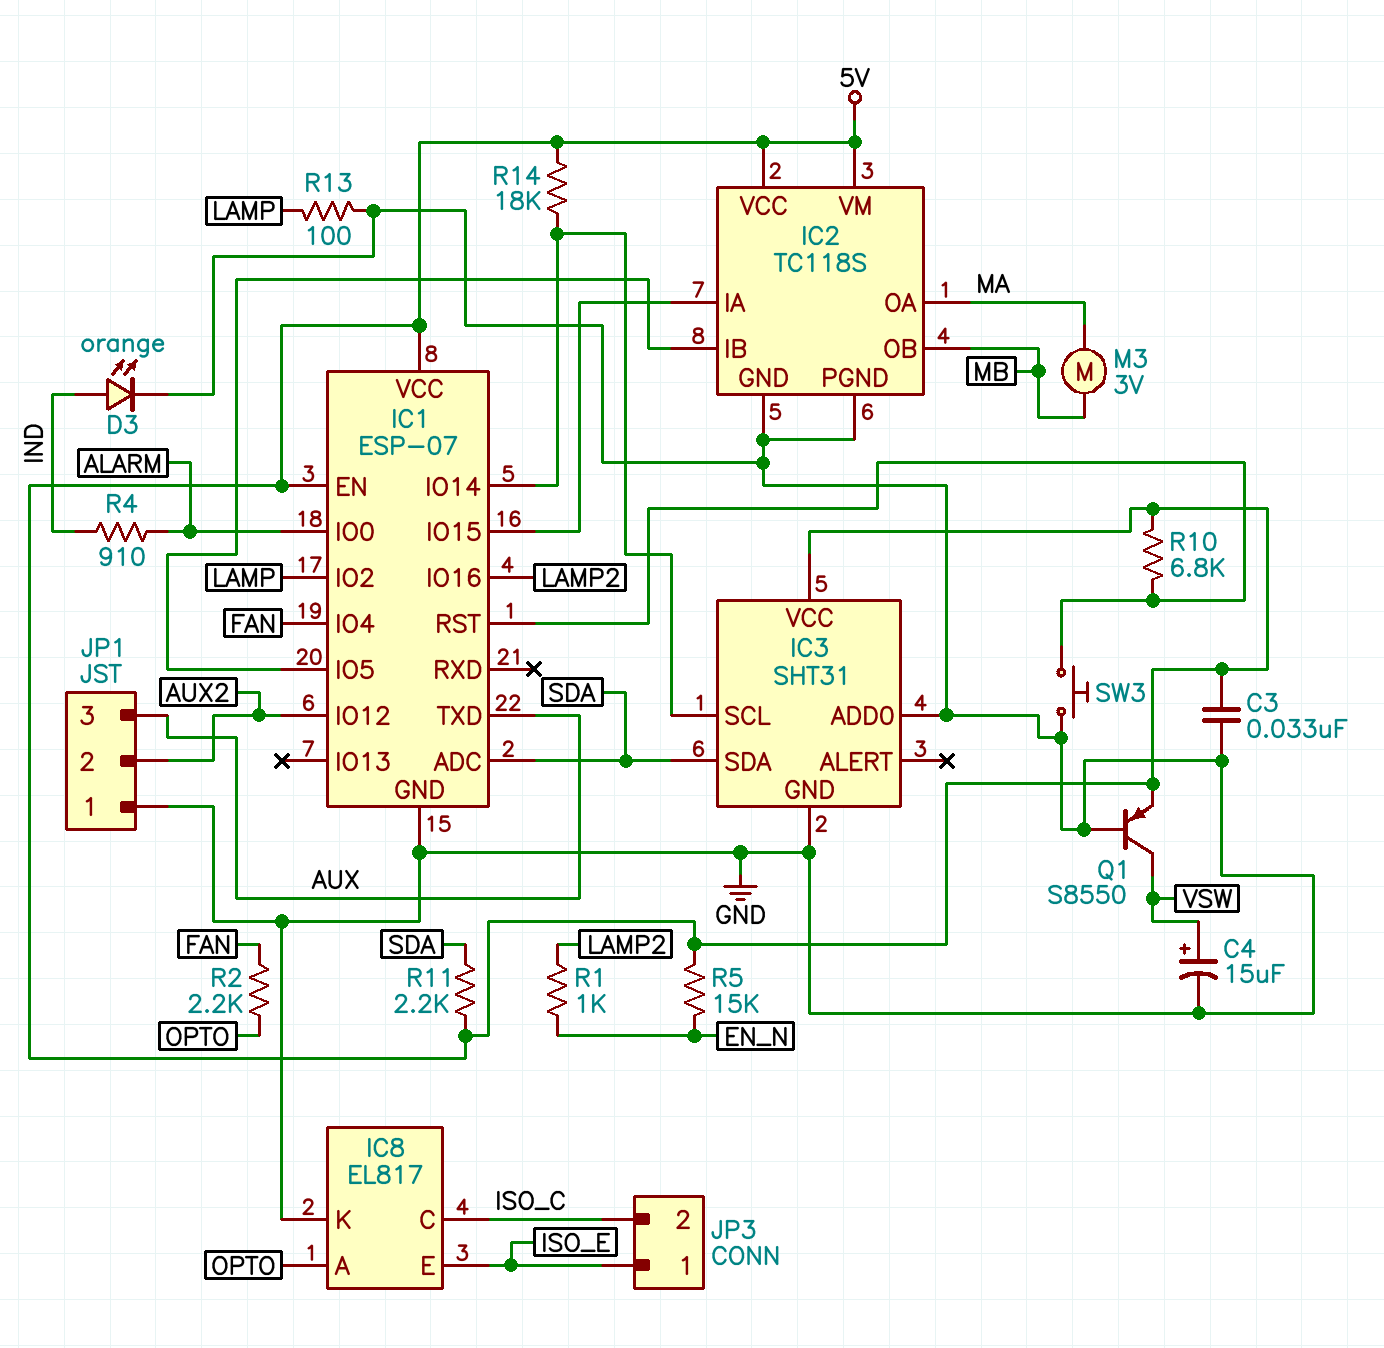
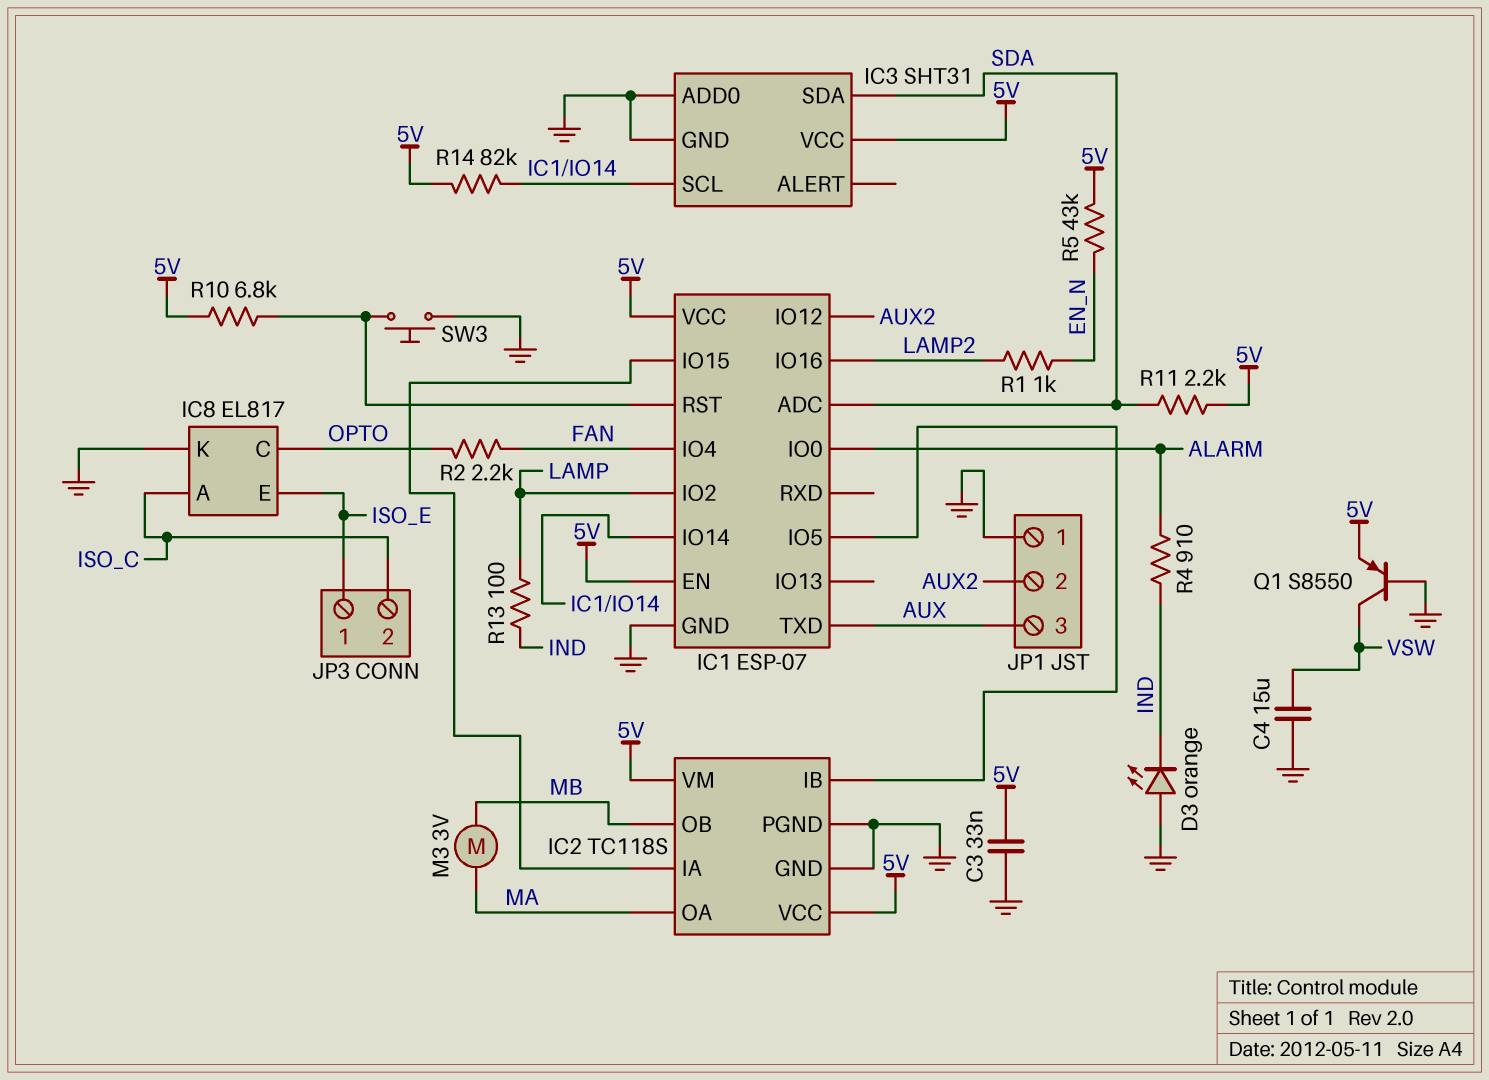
C4: 15uF (plus VSW, minus GND) -> 15uF (GND, VSW)
D3: LED orange (A IND, K GND) -> LED orange (A GND, K IND)
IC8 pin A: OPTO -> ISO_C
IC8 pin C: ISO_C -> OPTO
R5: 15k (5V, EN_N) -> 43k (5V, EN_N)
R13: 100 (GND, LAMP) -> 100 (IND, LAMP)
R14: 18k (5V, IC1/IO14) -> 82k (5V, IC1/IO14)

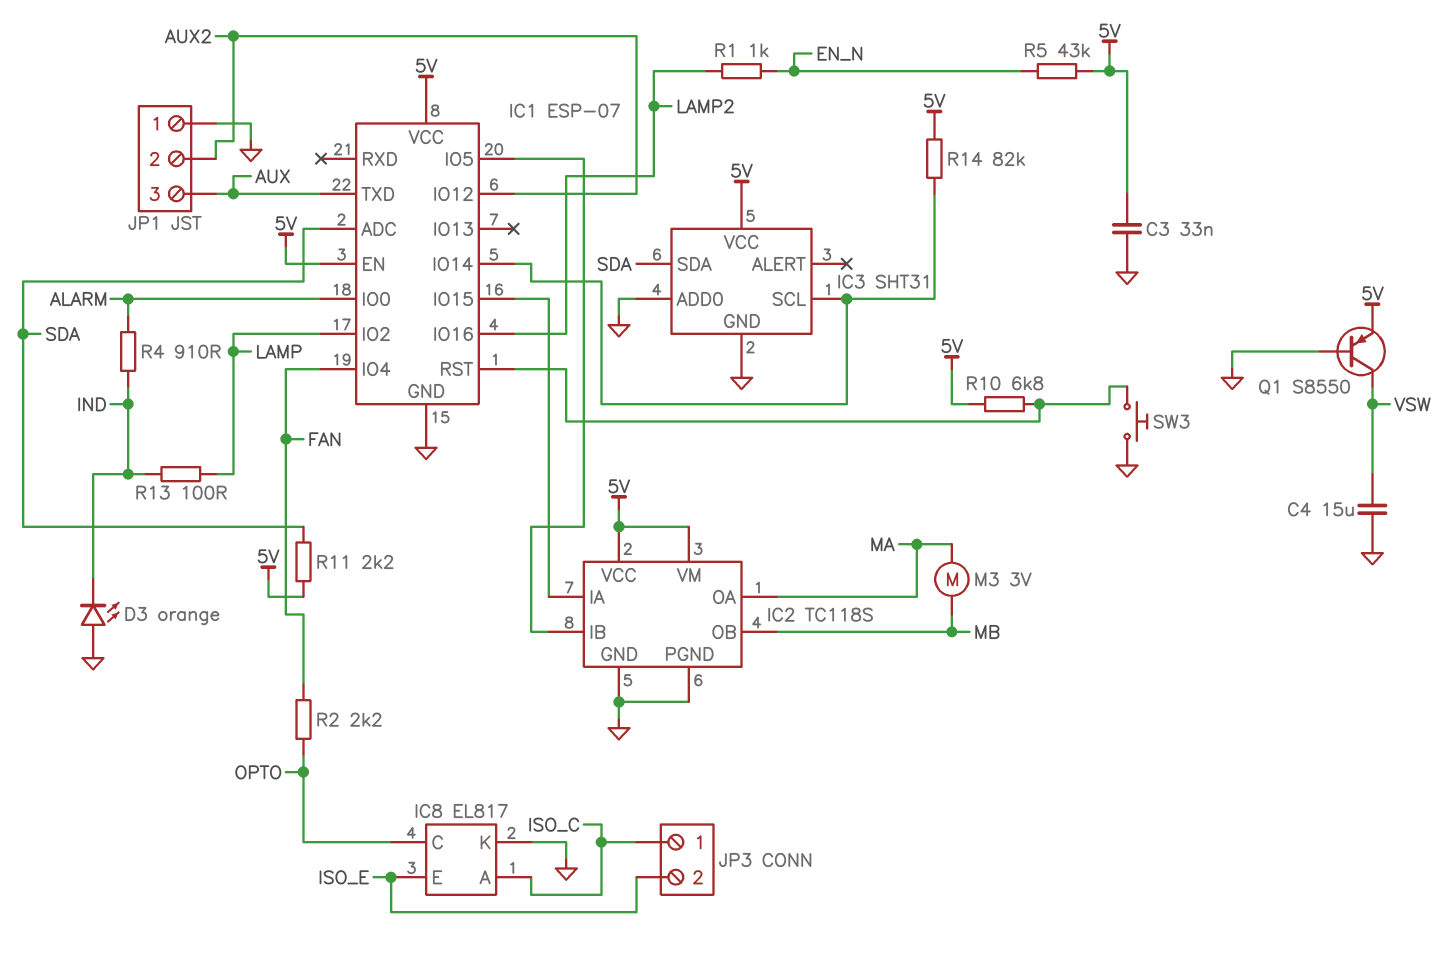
JP3 pin 1: ISO_E -> ISO_C
JP3 pin 2: ISO_C -> ISO_E

